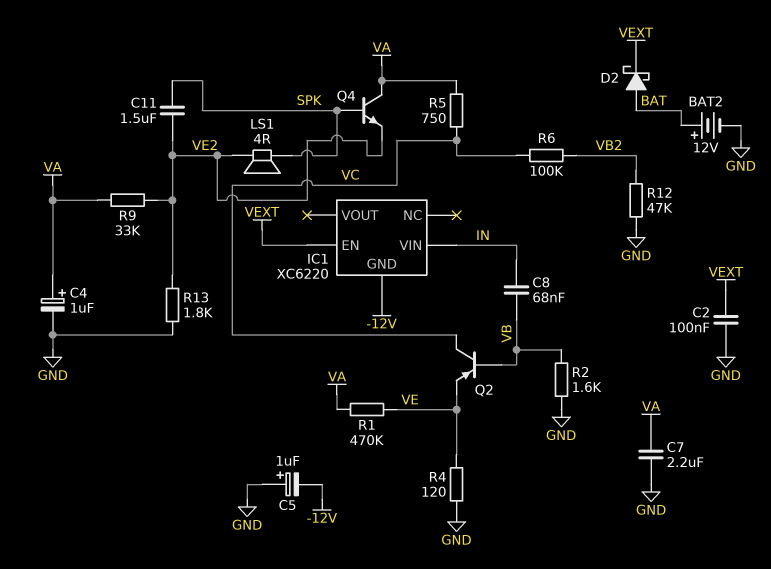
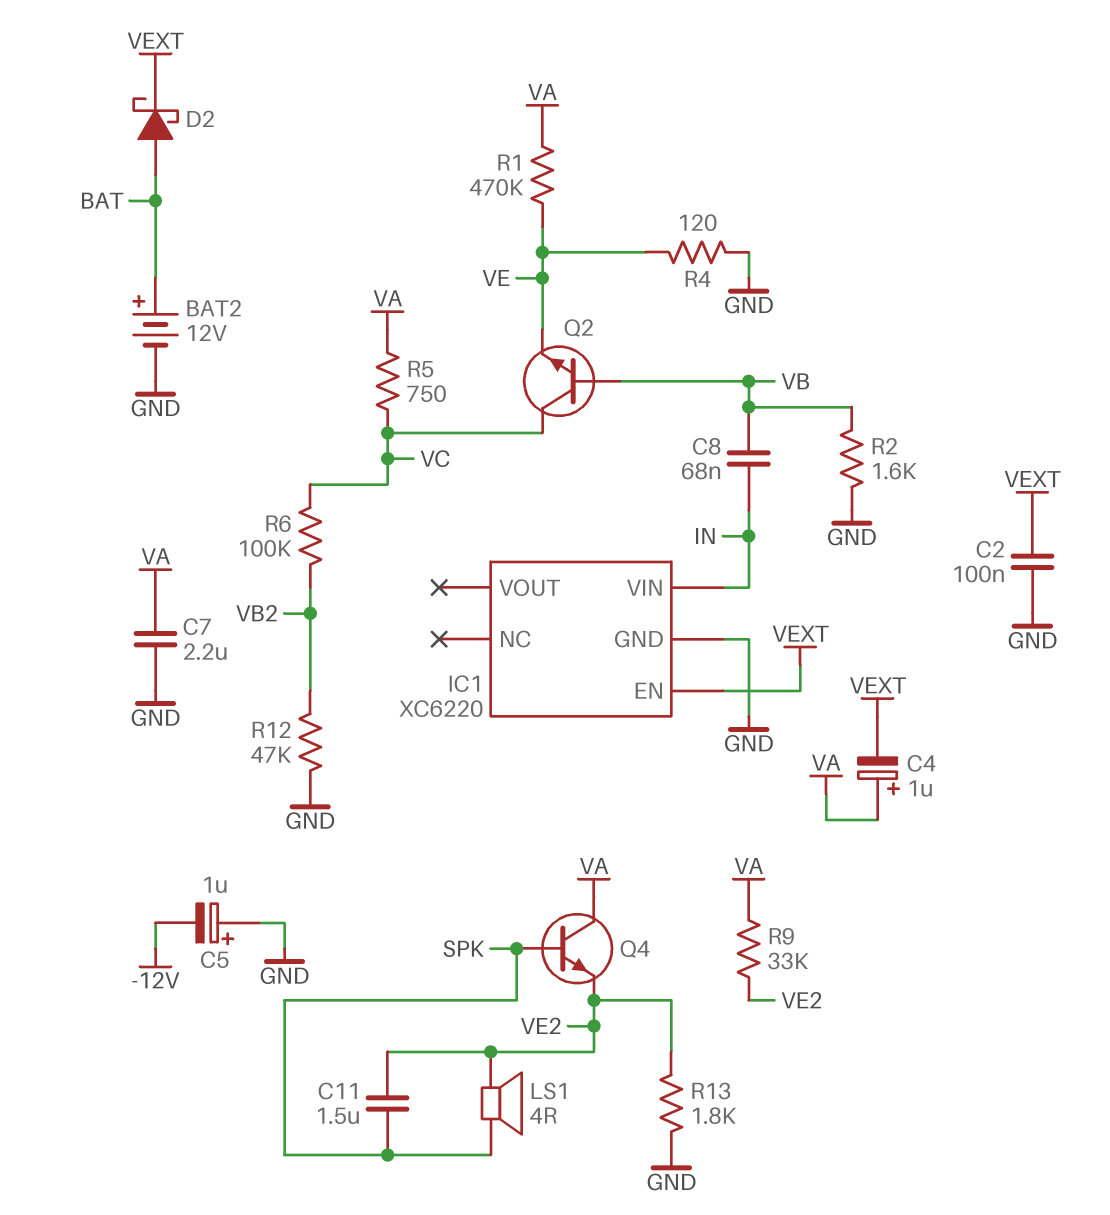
C4: 1uF (plus VA, minus GND) -> 1uF (plus VA, minus VEXT)
IC1 pin GND: -12V -> GND
Q2: PNP (B VB, C VC, E VE) -> NPN (B VB, C VC, E VE)

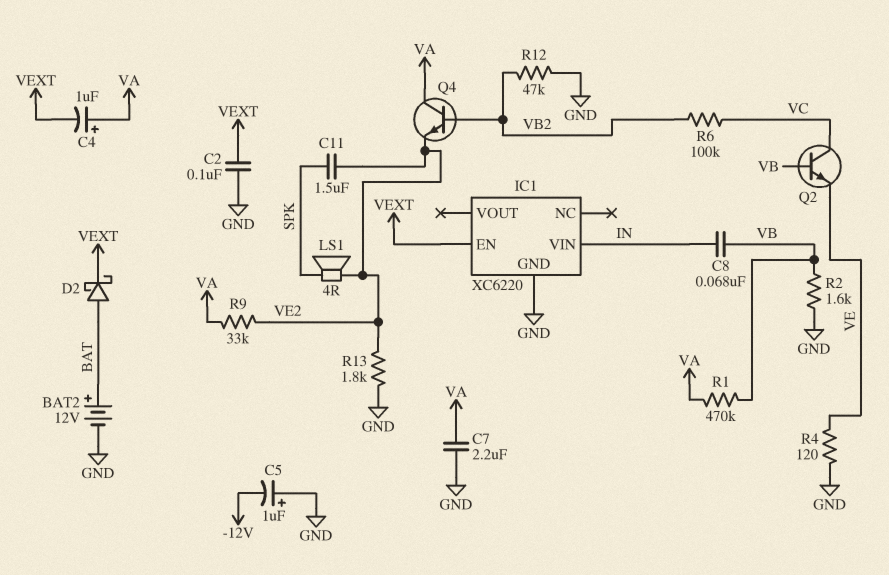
Q4: NPN (B SPK, C VA, E VE2) -> NPN (B VB2, C VA, E VE2)
R1: 470k (VA, VE) -> 470k (VA, VB)
R5: 750 (VA, VC) -> none

